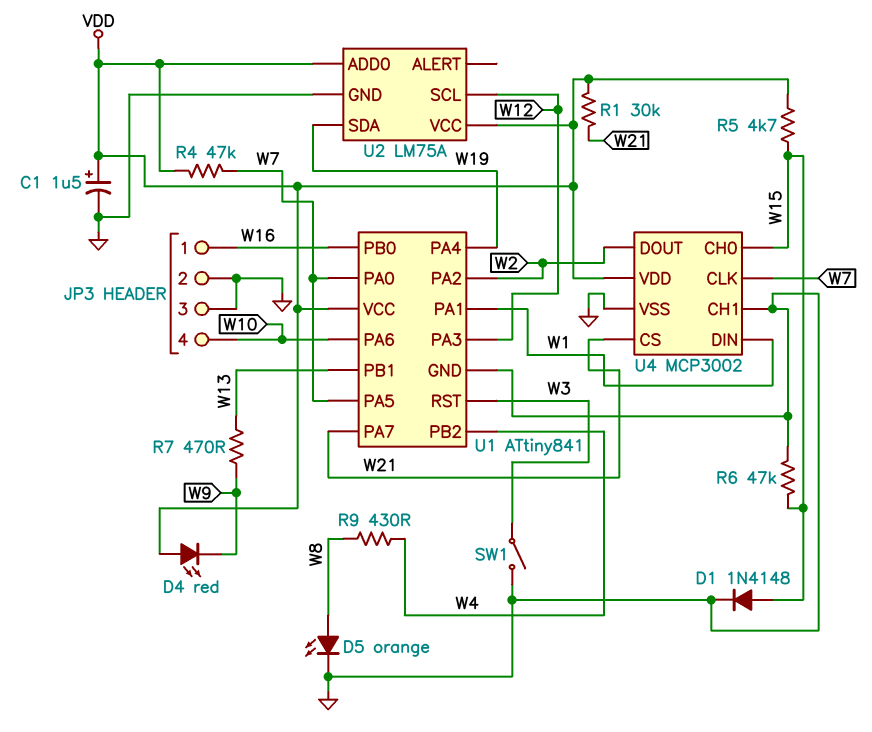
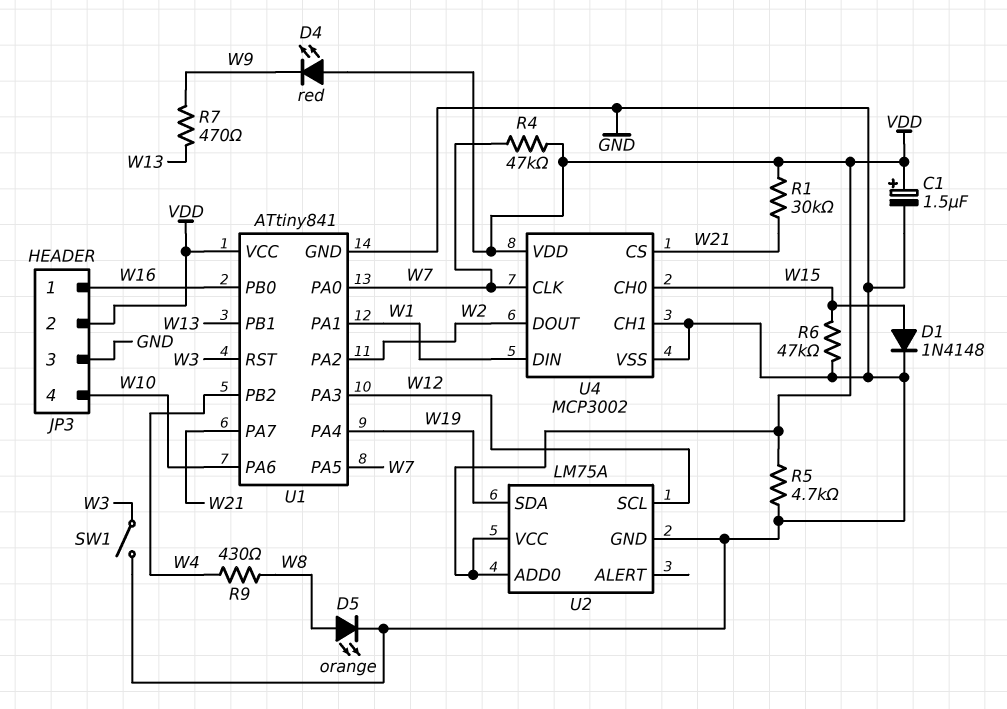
JP3 pin 2: GND -> VDD
R5: 4.7k (VDD, W15) -> 4.7k (GND, VDD)

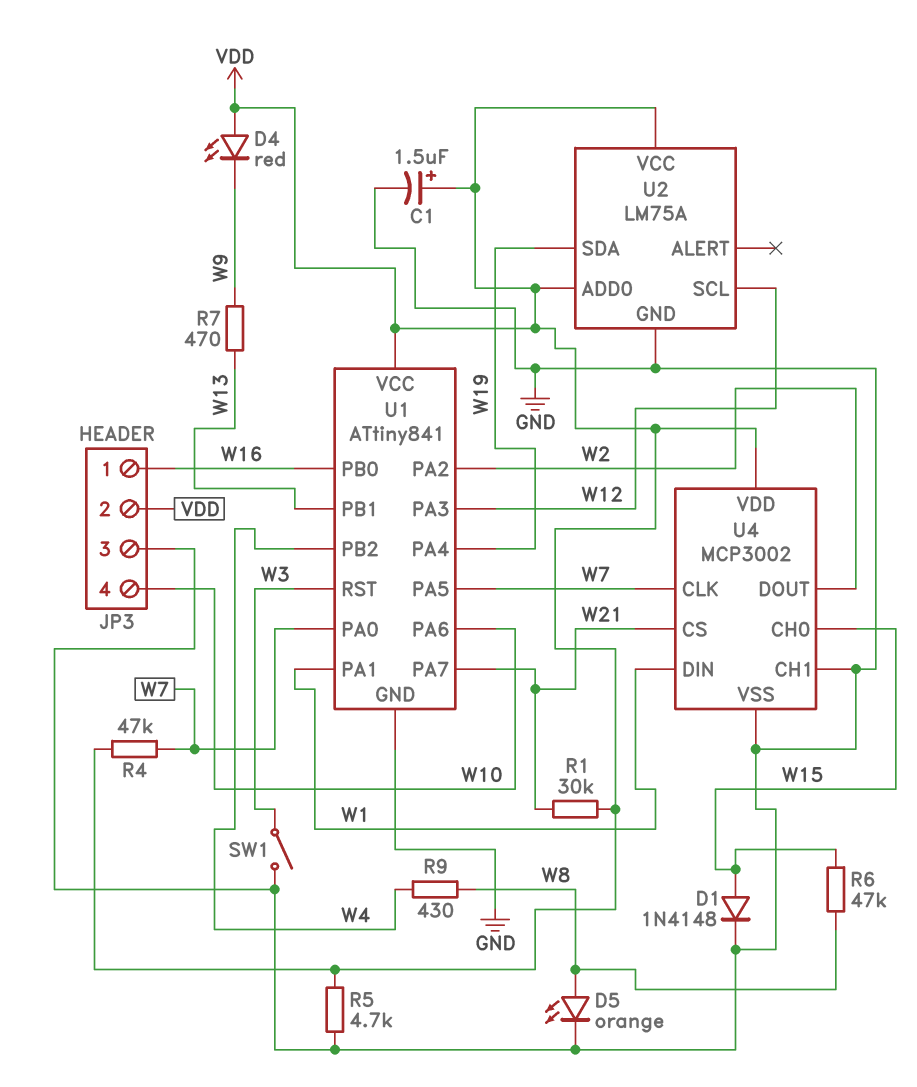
R6: 47k (GND, W15) -> 47k (W8, W15)

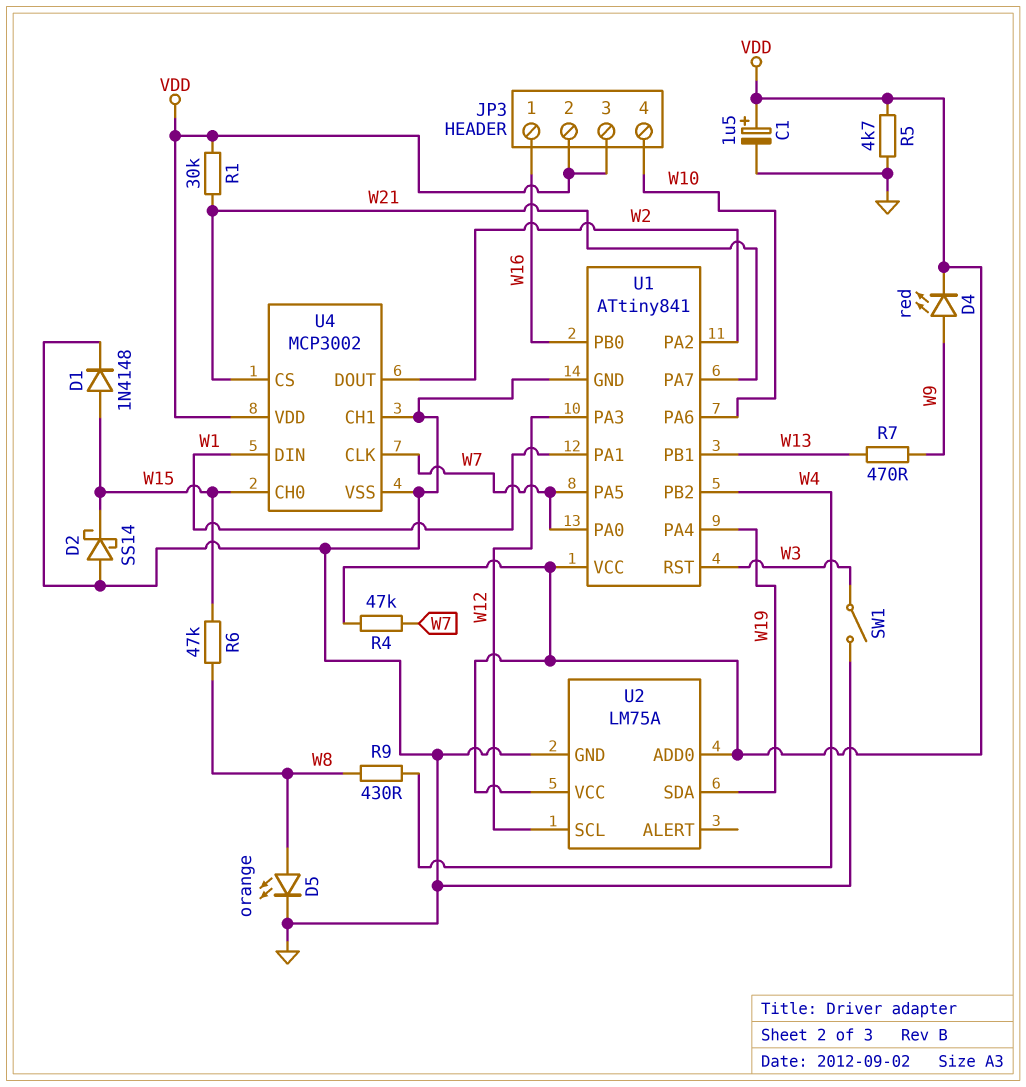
D2: none -> schottky SS14 (A GND, K W15)
D4: LED red (A VDD, K W9) -> LED red (A W9, K VDD)
JP3 pin 3: GND -> VDD

